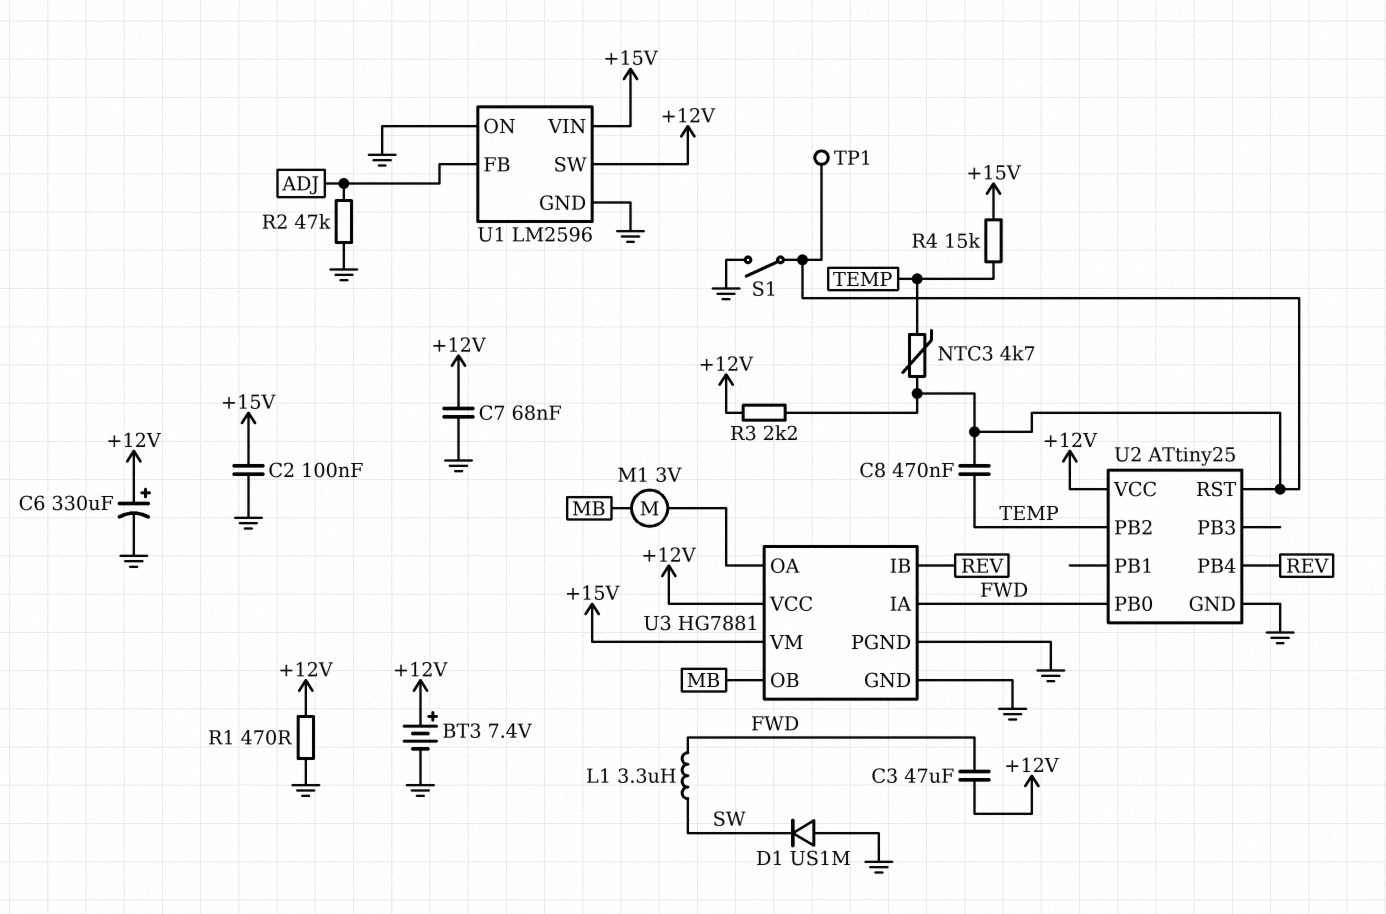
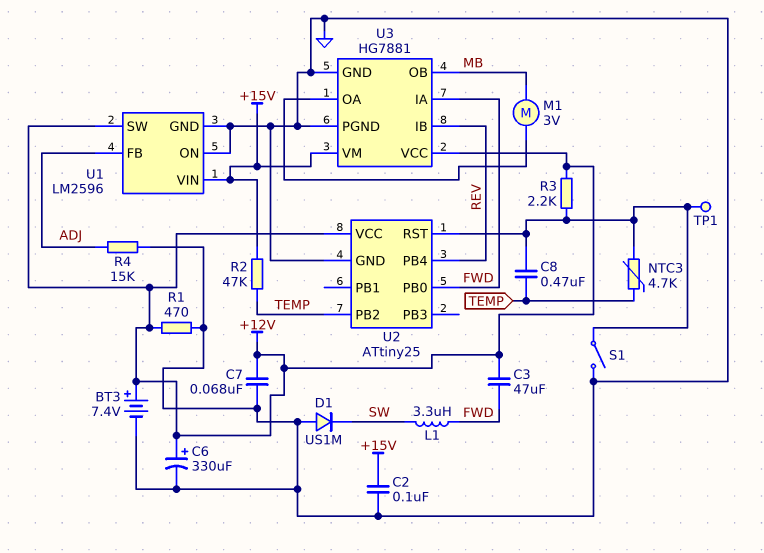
R2: 47k (ADJ, GND) -> 47k (+15V, TEMP)
R4: 15k (+15V, TEMP) -> 15k (ADJ, GND)

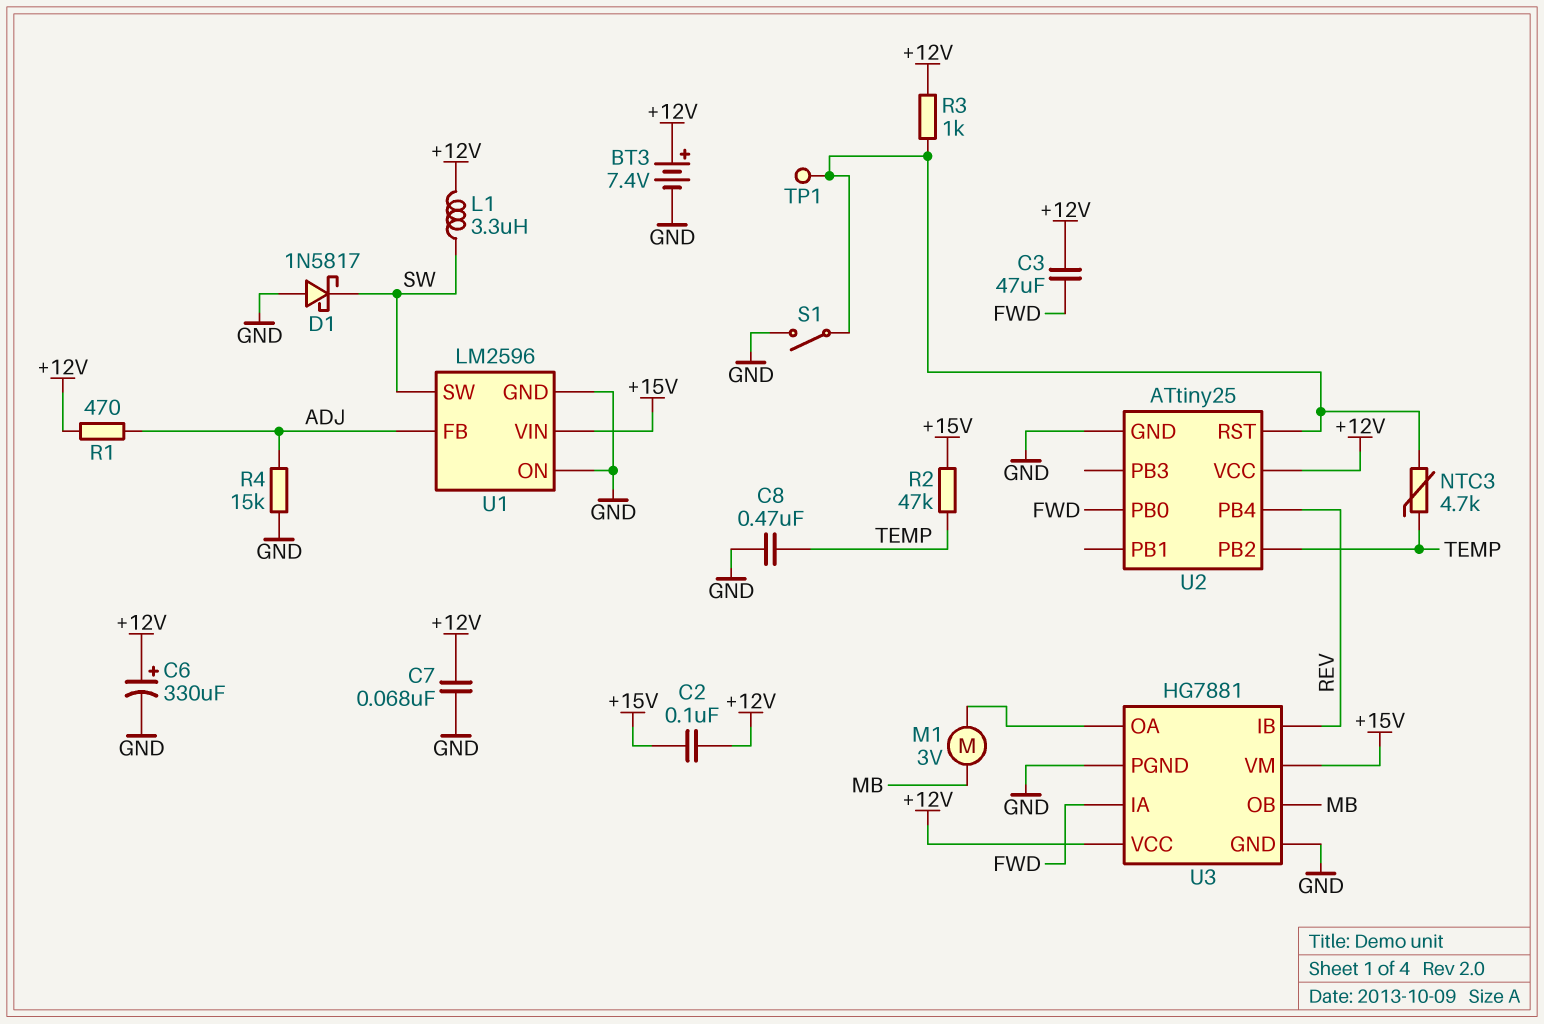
C2: 100nF (+15V, GND) -> 100nF (+12V, +15V)
C8: 470nF (TEMP, U2/RST) -> 470nF (GND, TEMP)
D1: diode US1M (A GND, K SW) -> schottky 1N5817 (A GND, K SW)
L1: 3.3uH (FWD, SW) -> 3.3uH (+12V, SW)
R1: 470 (+12V, GND) -> 470 (+12V, ADJ)
R3: 2.2k (+12V, U2/RST) -> 1k (+12V, U2/RST)
U1 pin SW: +12V -> SW

